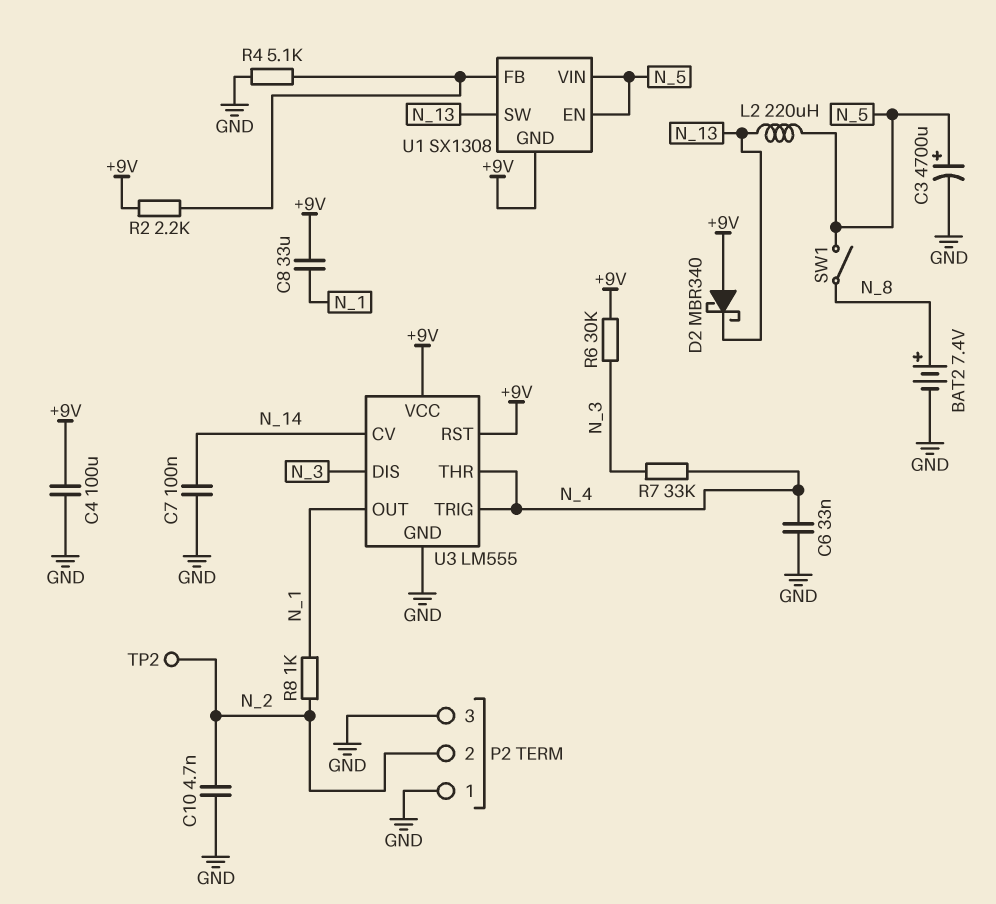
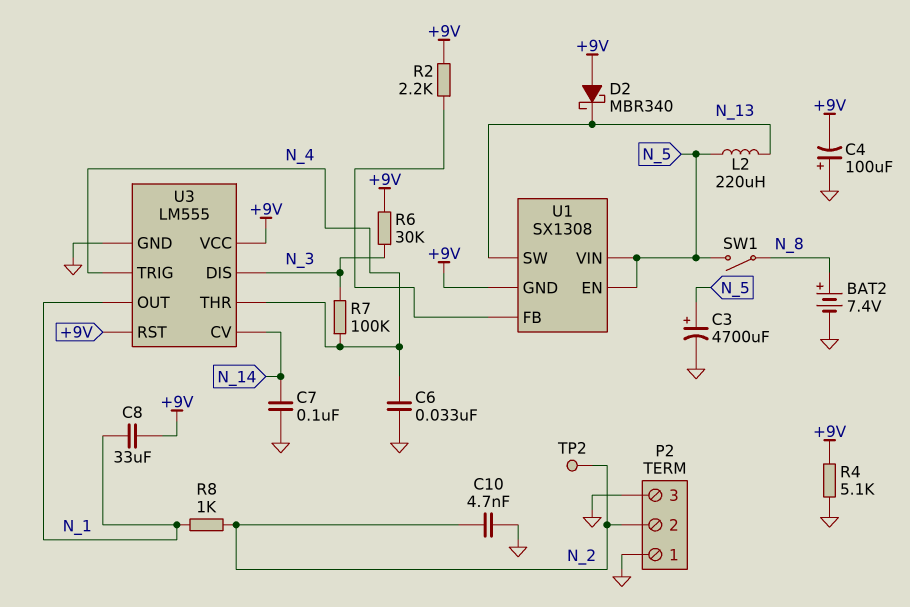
C4: 100uF (+9V, GND) -> 100uF (plus GND, minus +9V)
R4: 5.1k (GND, U1/FB) -> 5.1k (+9V, GND)
R7: 33k (N_3, N_4) -> 100k (N_3, N_4)

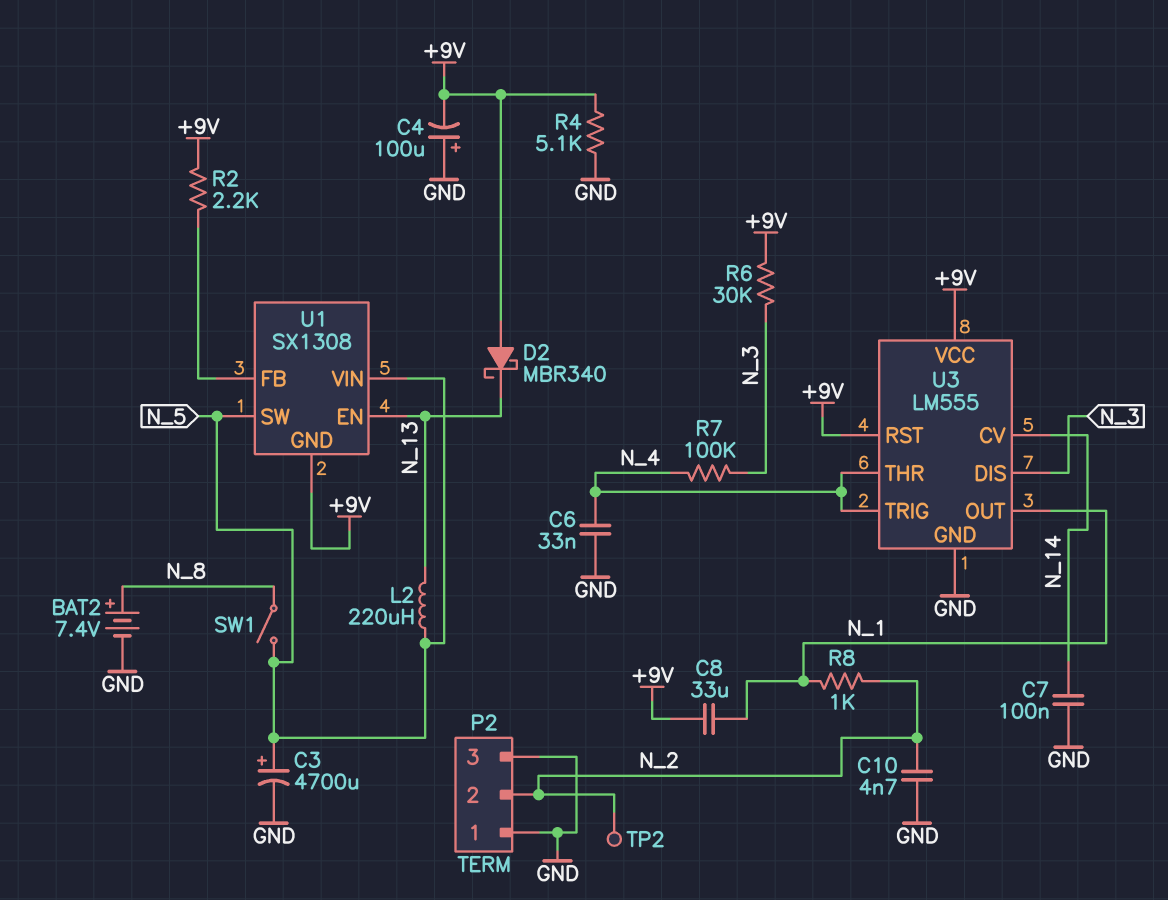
U1 pin EN: N_5 -> N_13
U1 pin SW: N_13 -> N_5

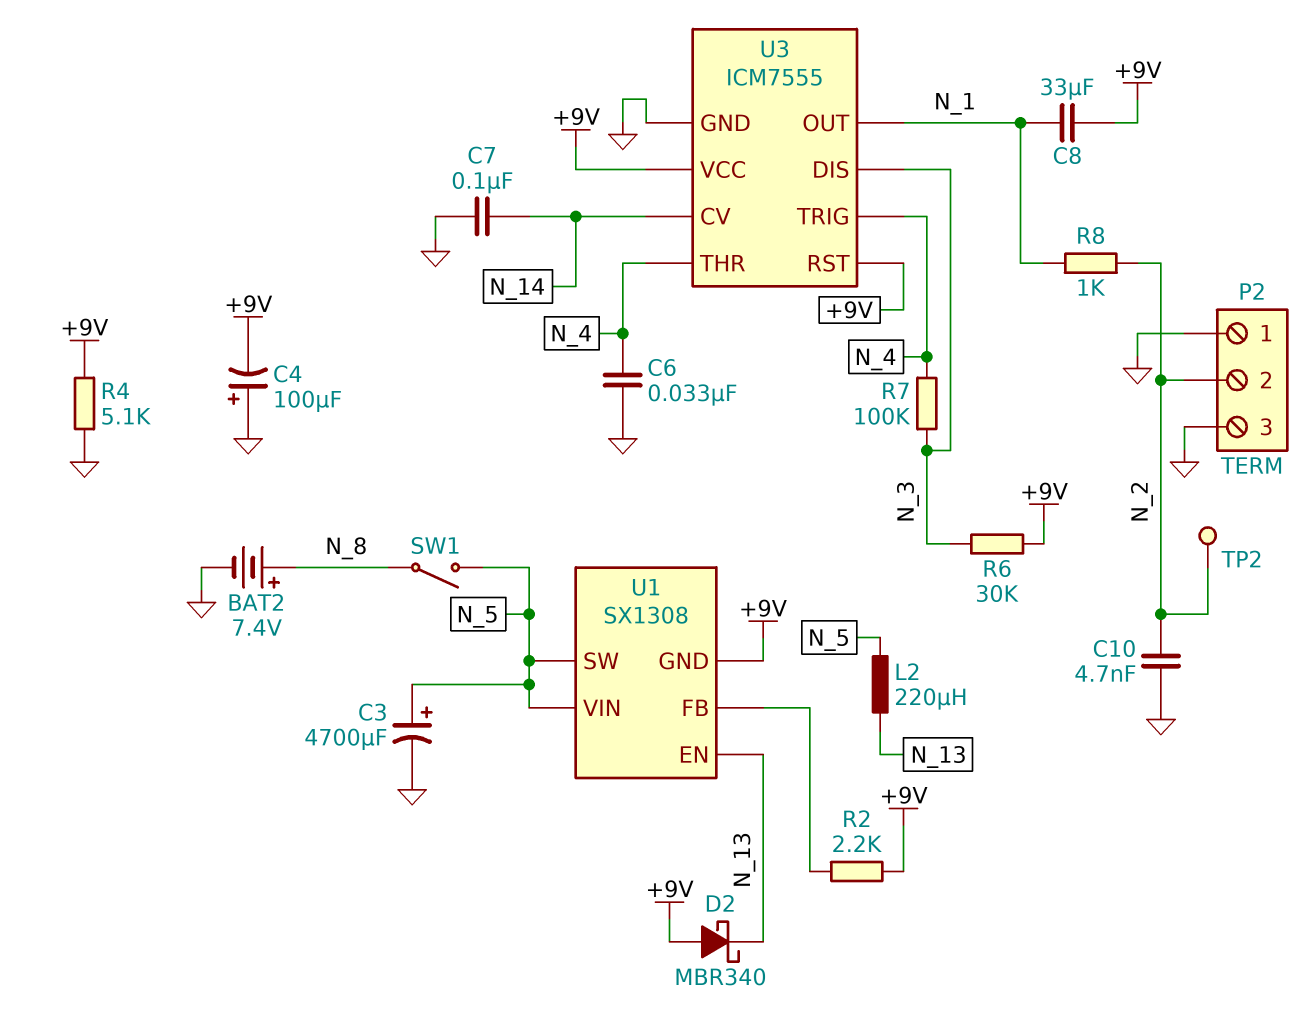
U3: LM555 -> ICM7555

